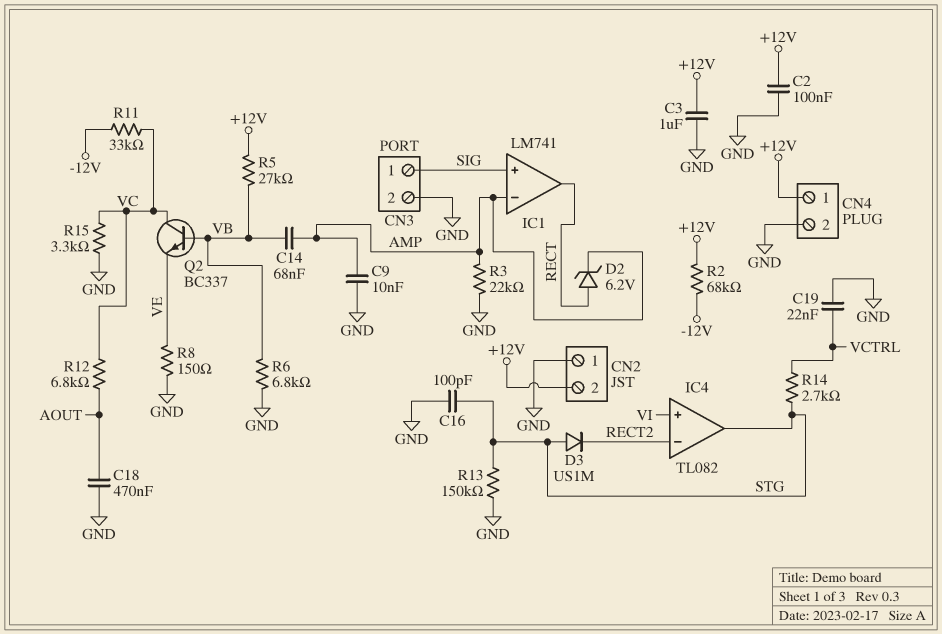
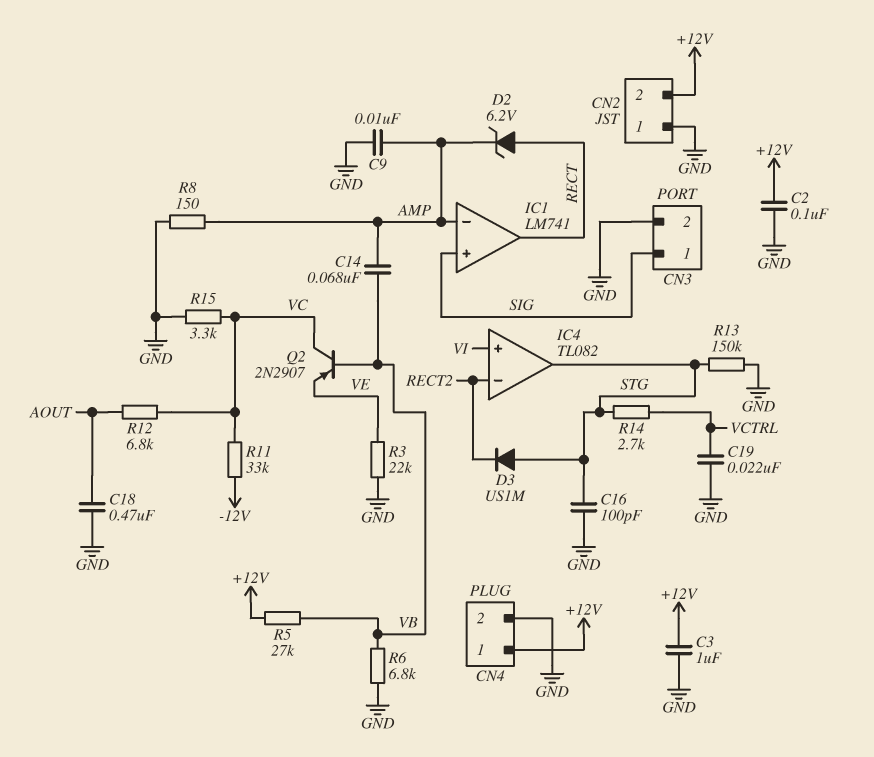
Q2: NPN BC337 (B VB, C VC, E VE) -> PNP 2N2907 (B VB, C VC, E VE)
R2: 68k (+12V, -12V) -> none
R3: 22k (AMP, GND) -> 22k (GND, VE)
R8: 150 (GND, VE) -> 150 (AMP, GND)

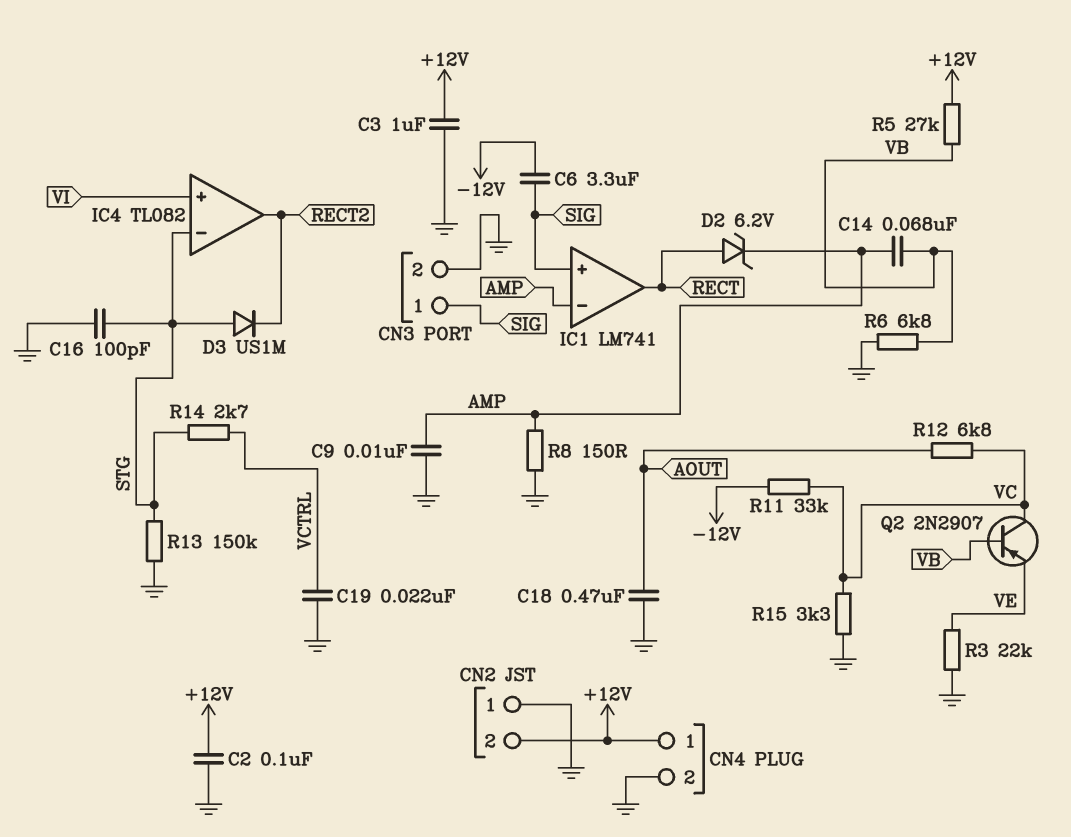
C6: none -> 3.3uF (-12V, SIG)
IC4 pin in-: RECT2 -> STG
IC4 pin out: STG -> RECT2

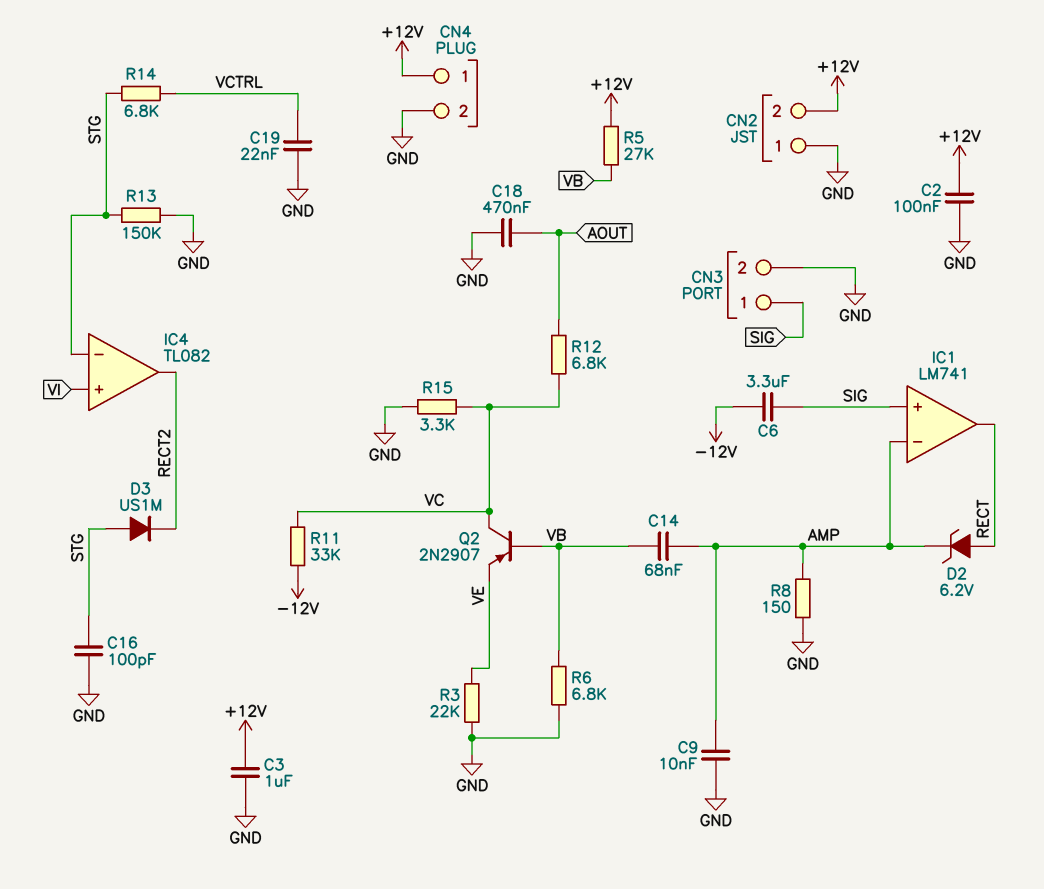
R14: 2.7k (STG, VCTRL) -> 6.8k (STG, VCTRL)

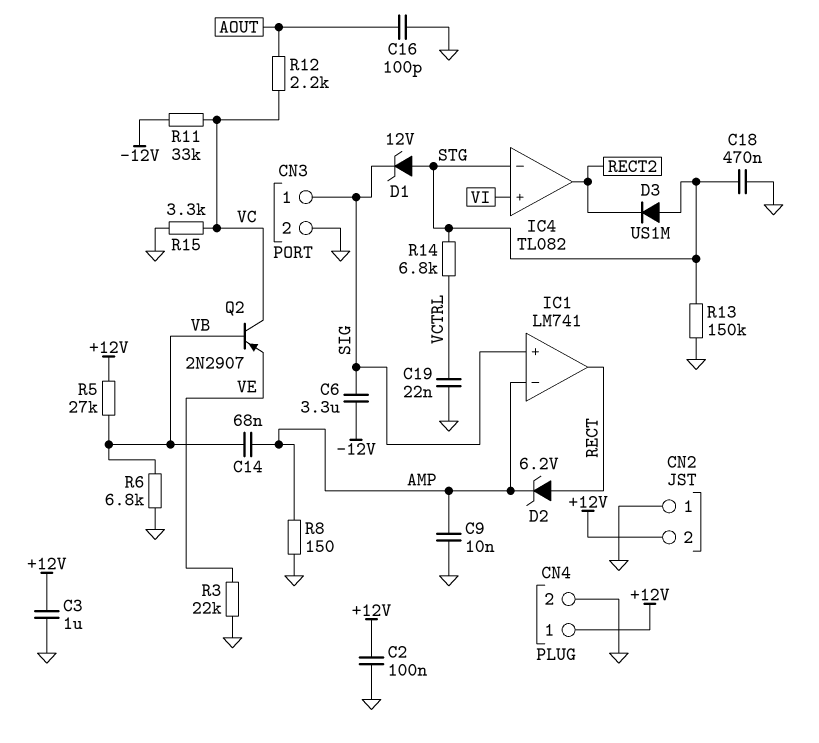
C16: 100pF (GND, STG) -> 100pF (AOUT, GND)
C18: 470nF (AOUT, GND) -> 470nF (GND, STG)
D1: none -> zener 12V (A STG, K SIG)
R12: 6.8k (AOUT, VC) -> 2.2k (AOUT, VC)

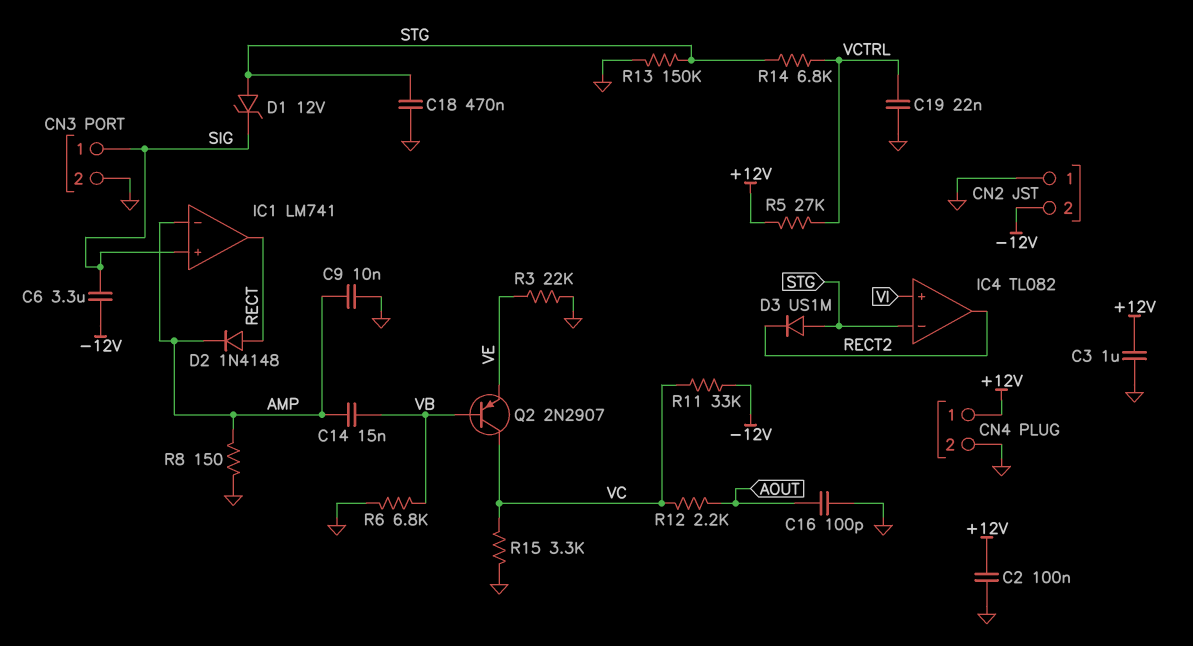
C14: 68nF (AMP, VB) -> 15nF (AMP, VB)
CN2 pin 2: +12V -> -12V
D2: zener 6.2V (A RECT, K AMP) -> diode 1N4148 (A RECT, K AMP)
R5: 27k (+12V, VB) -> 27k (+12V, VCTRL)

